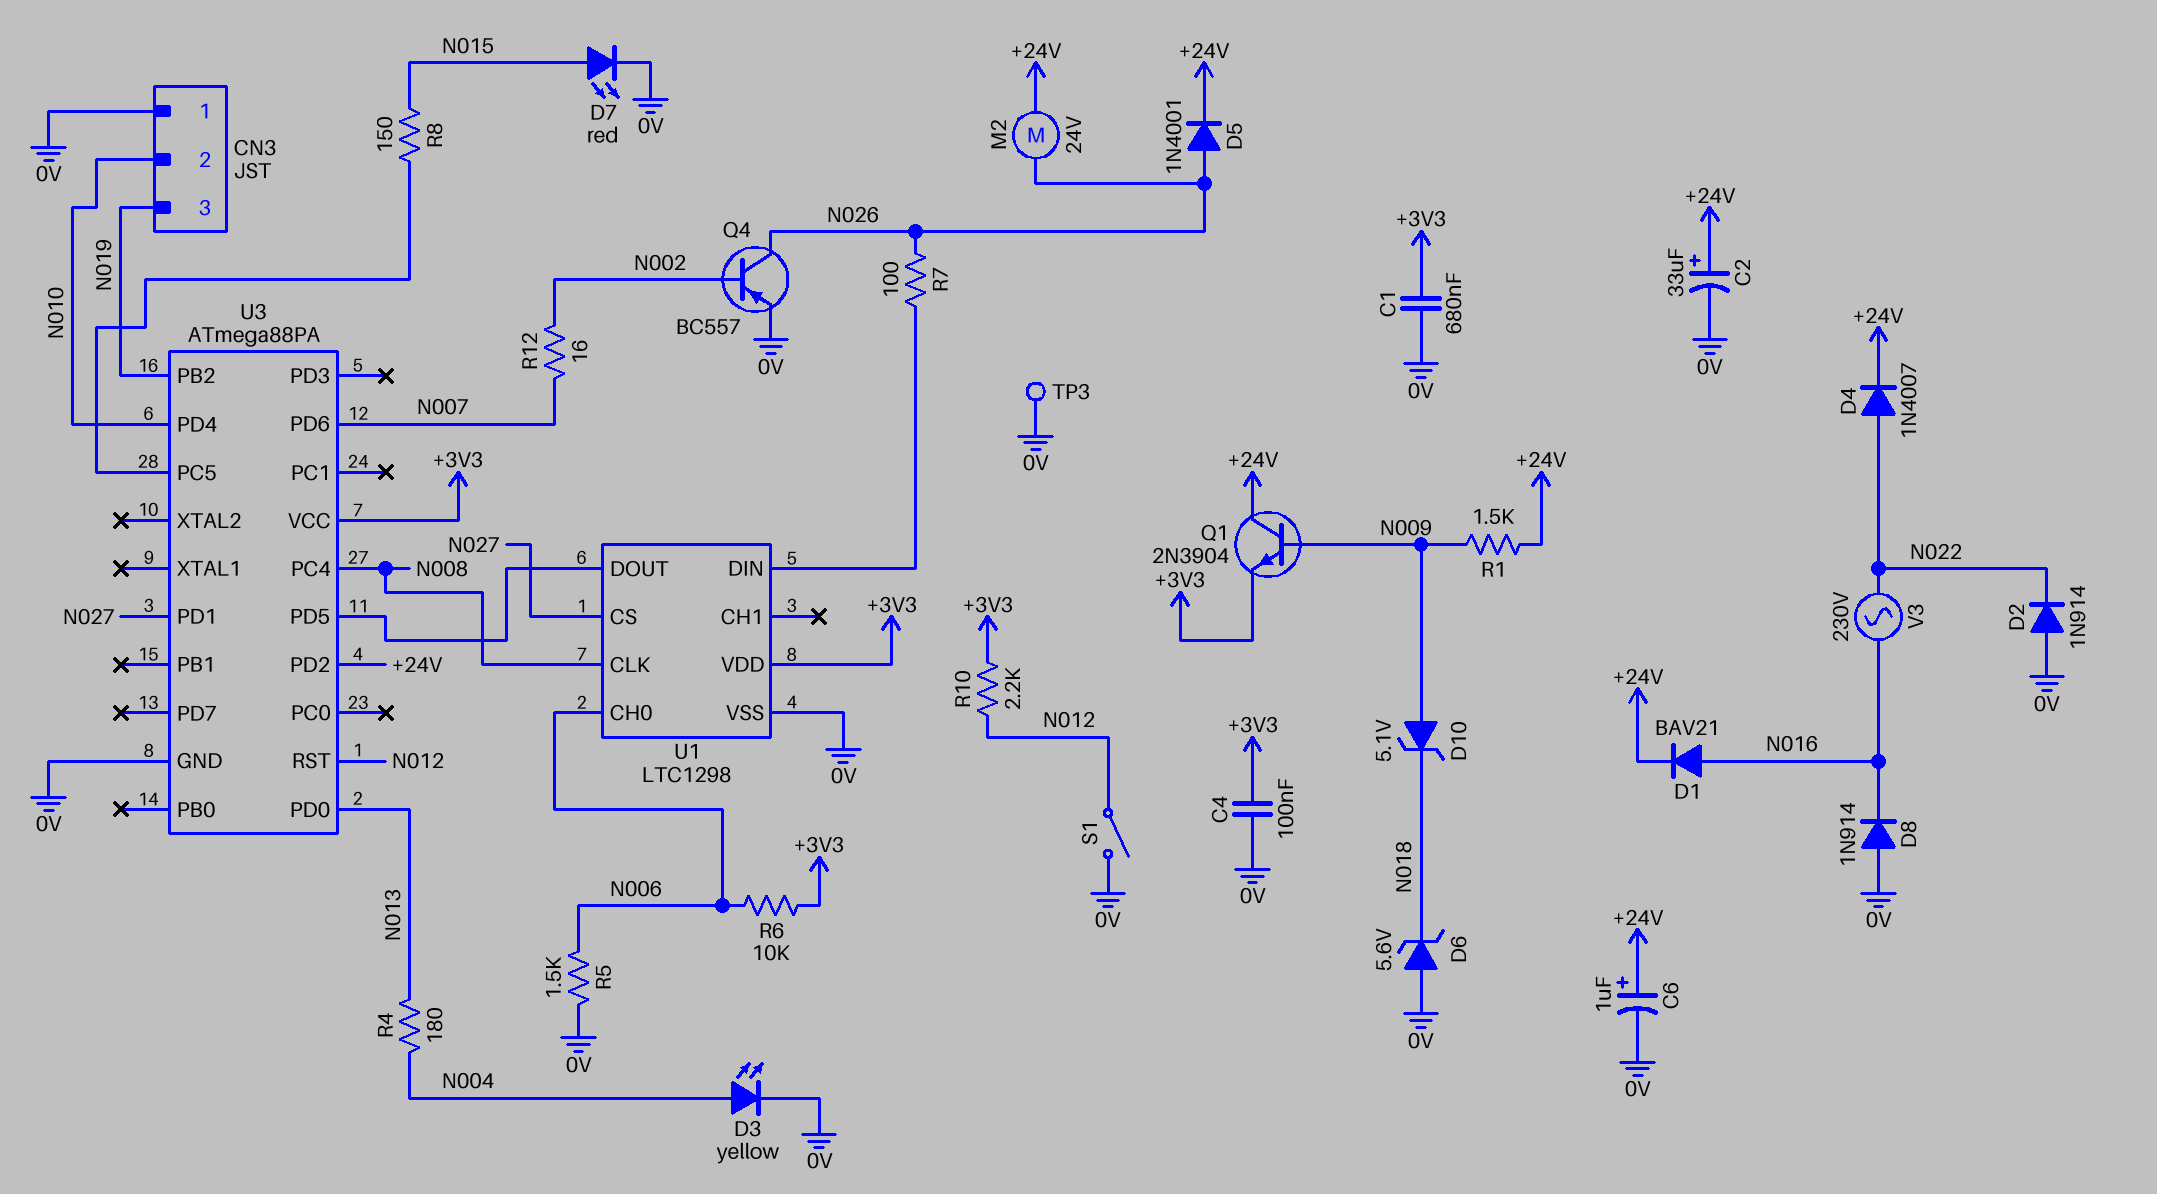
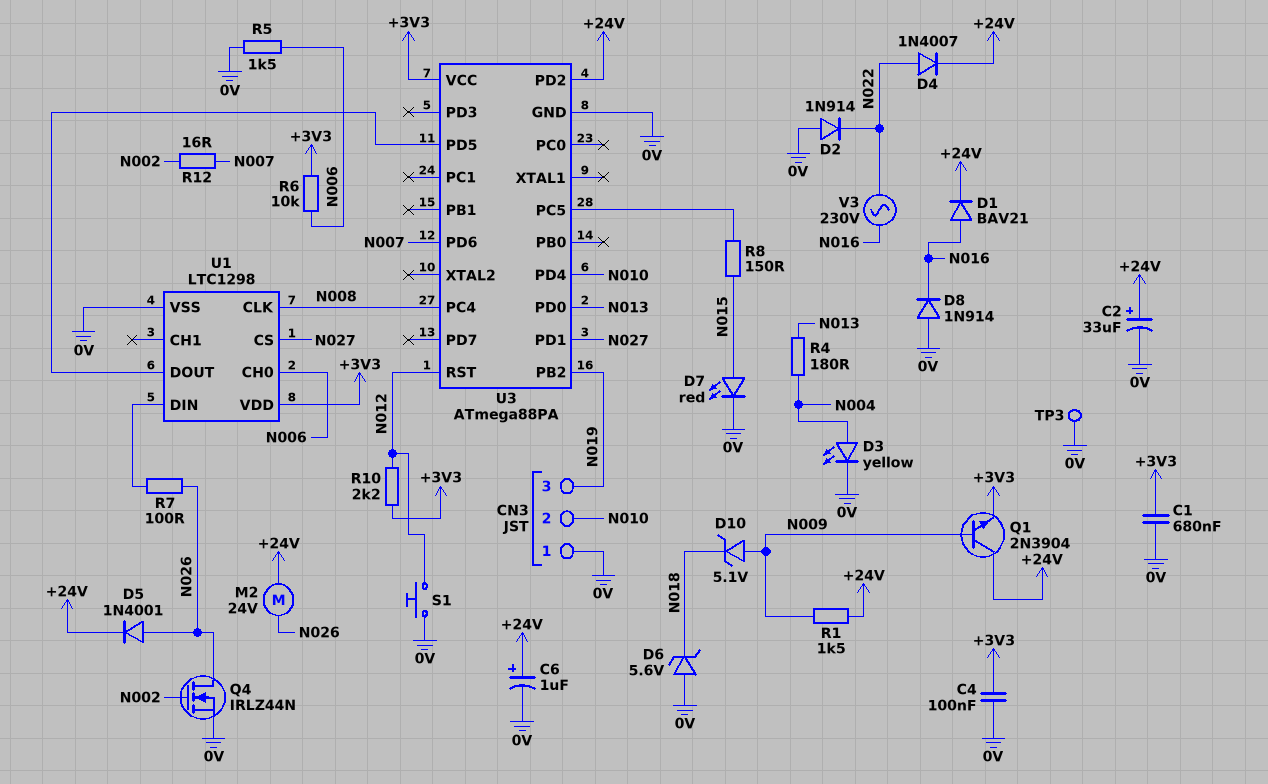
Q4: PNP BC557 (B N002, C N026, E 0V) -> NMOS IRLZ44N (G N002, D N026, S 0V)
S1: switch (0V, N012) -> button (0V, N012)

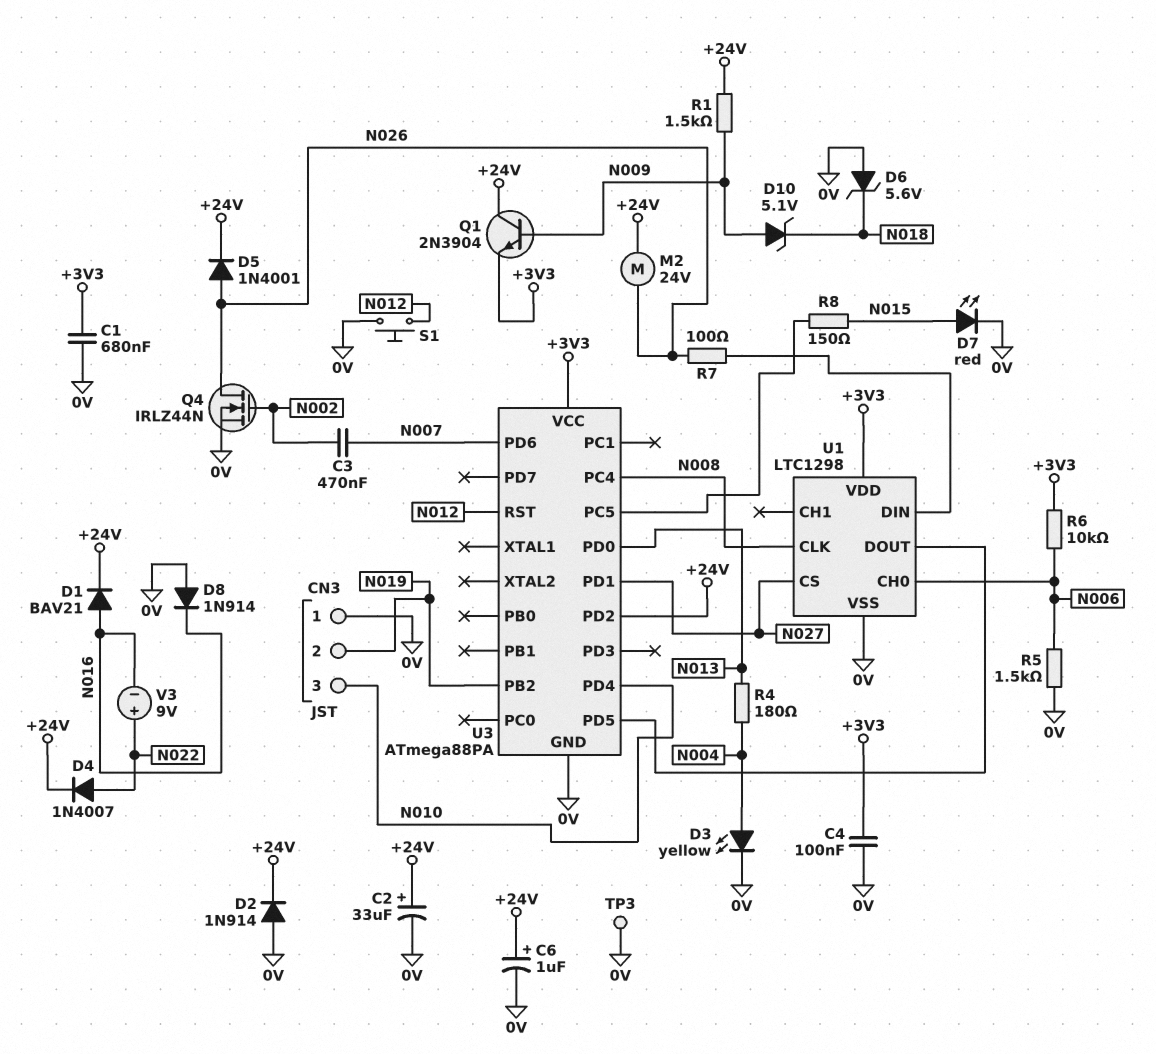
C3: none -> 470nF (N002, N007)
CN3 pin 2: N010 -> N019
CN3 pin 3: N019 -> N010
D2: diode 1N914 (A 0V, K N022) -> diode 1N914 (A 0V, K +24V)
R10: 2.2k (+3V3, N012) -> none
R12: 16 (N002, N007) -> none
V3: AC 230V (N016, N022) -> 9V (plus N022, minus N016)

